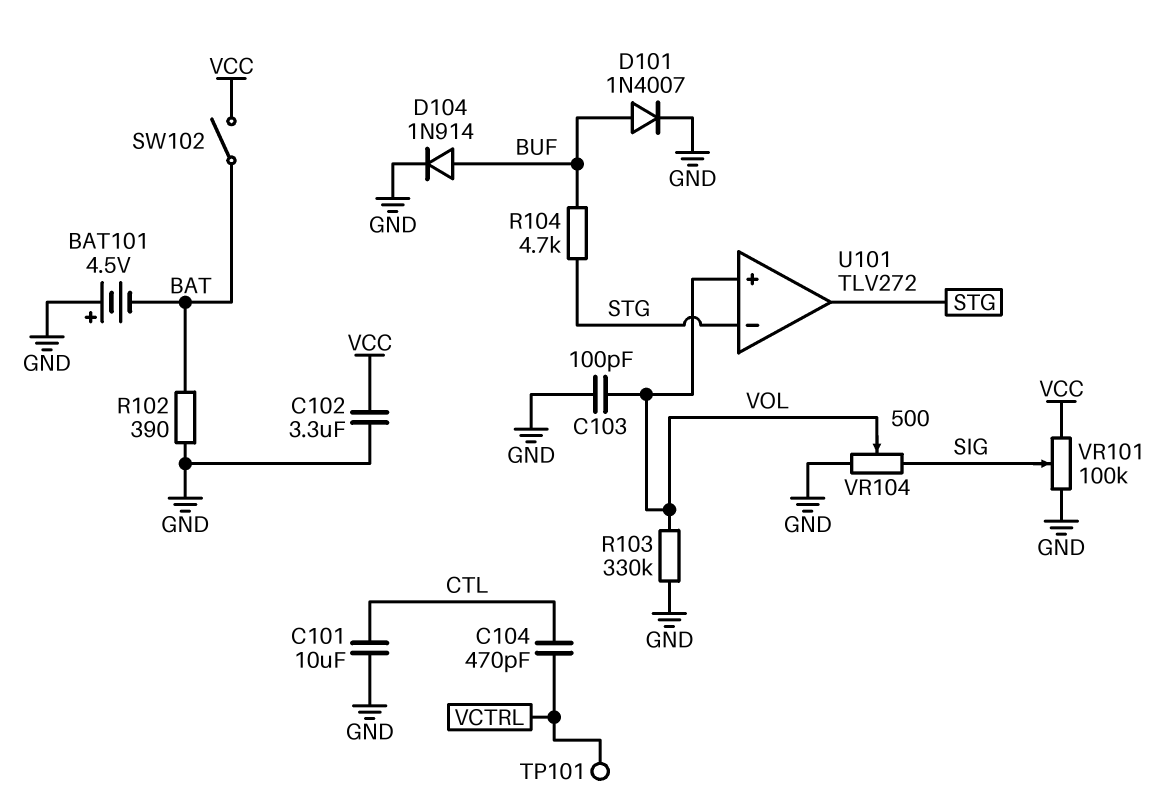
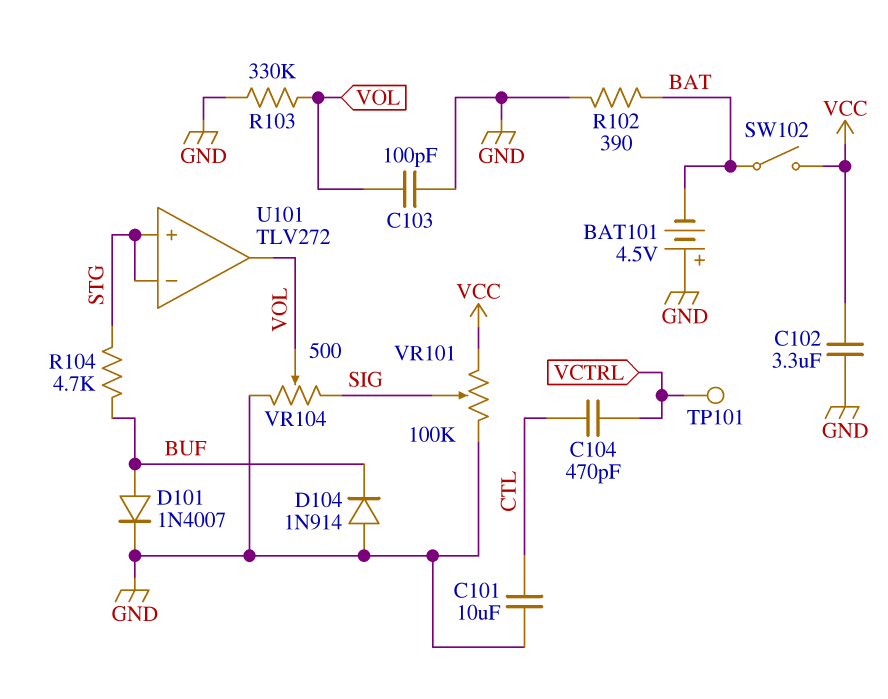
D104: diode 1N914 (A BUF, K GND) -> diode 1N914 (A GND, K BUF)
U101 pin in+: VOL -> STG
U101 pin out: STG -> VOL

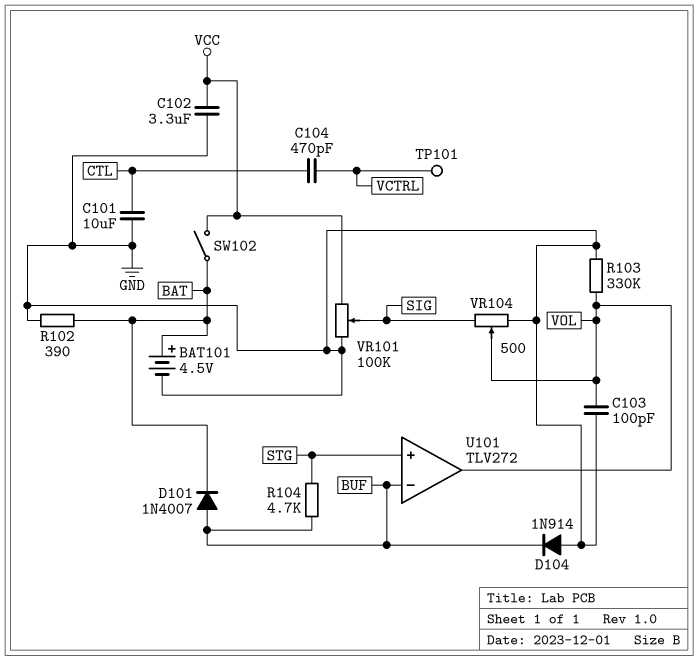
BAT101: 4.5V (plus GND, minus BAT) -> 4.5V (plus BAT, minus GND)
D101: diode 1N4007 (A BUF, K GND) -> diode 1N4007 (A BUF, K BAT)
U101 pin in-: STG -> BUF

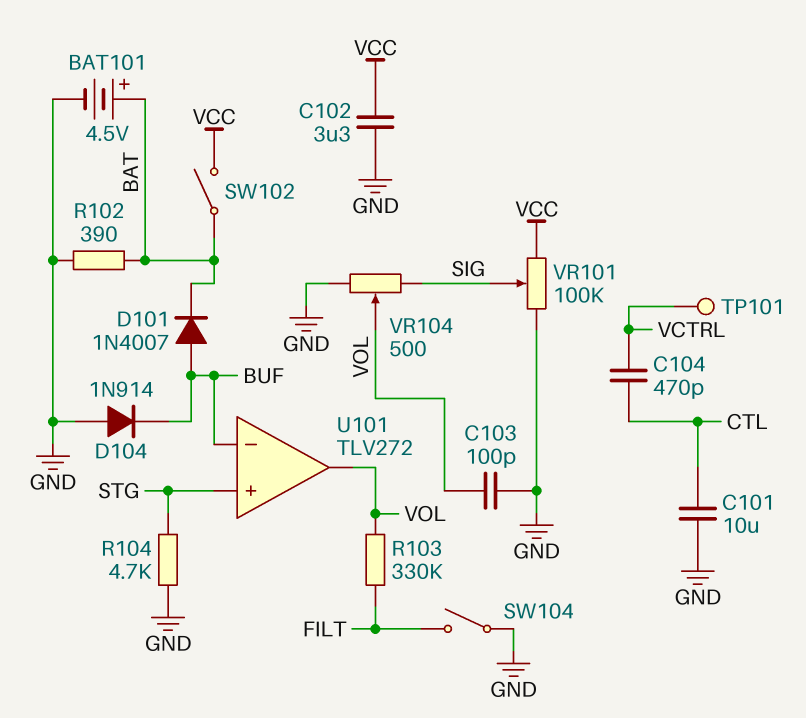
R103: 330k (GND, VOL) -> 330k (FILT, VOL)
R104: 4.7k (BUF, STG) -> 4.7k (GND, STG)
SW104: none -> switch (FILT, GND)

